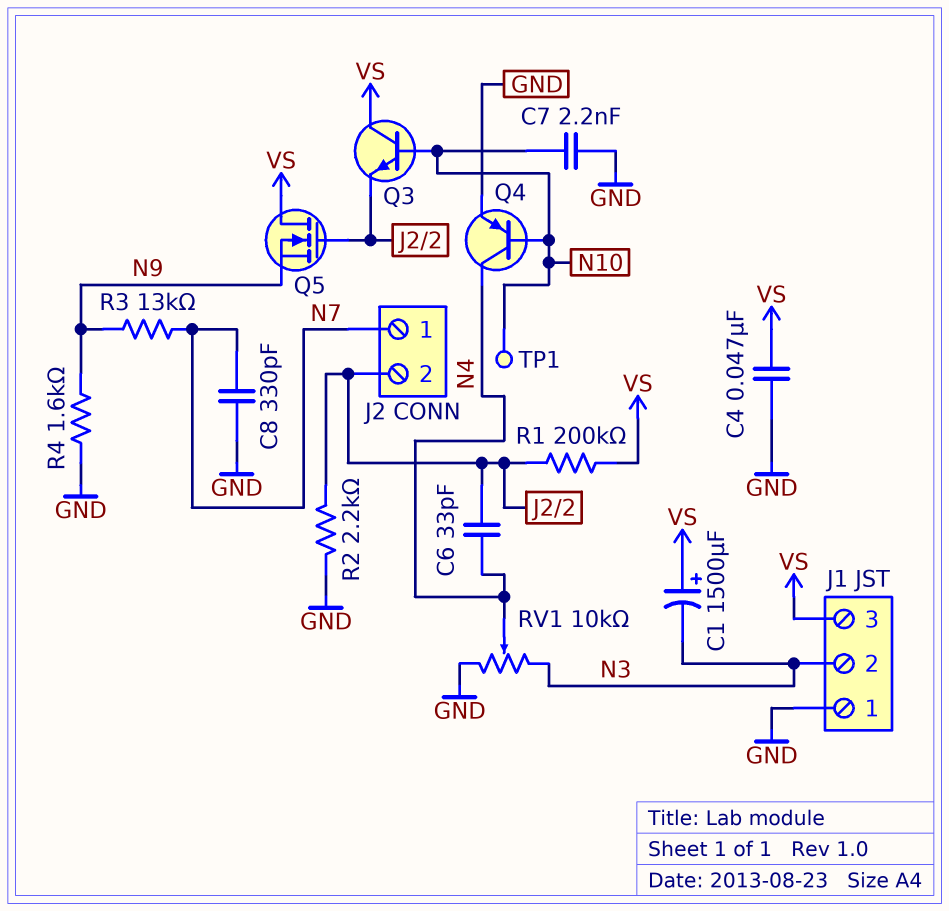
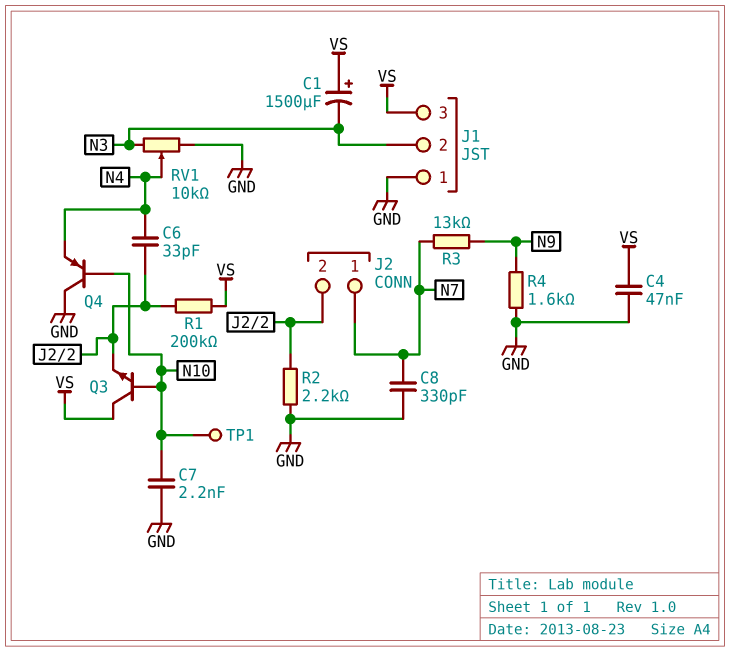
Q4: PNP (B N10, C N4, E GND) -> PNP (B N10, C GND, E N4)
Q5: NMOS (G J2/2, D VS, S N9) -> none

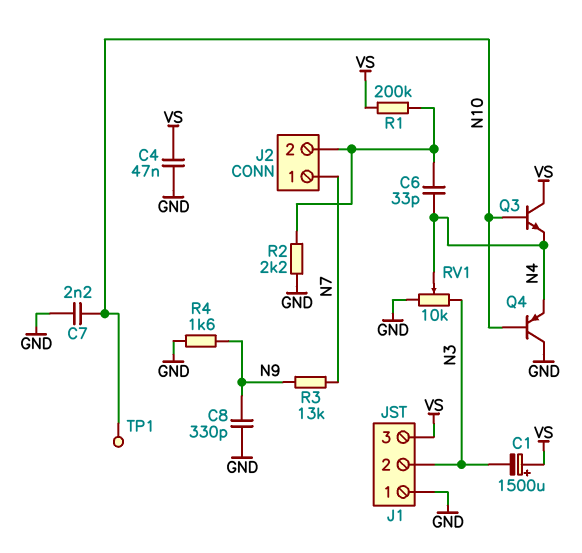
C8: 330pF (GND, N7) -> 330pF (GND, N9)
Q3: NPN (B N10, C VS, E J2/2) -> NPN (B N10, C VS, E N4)

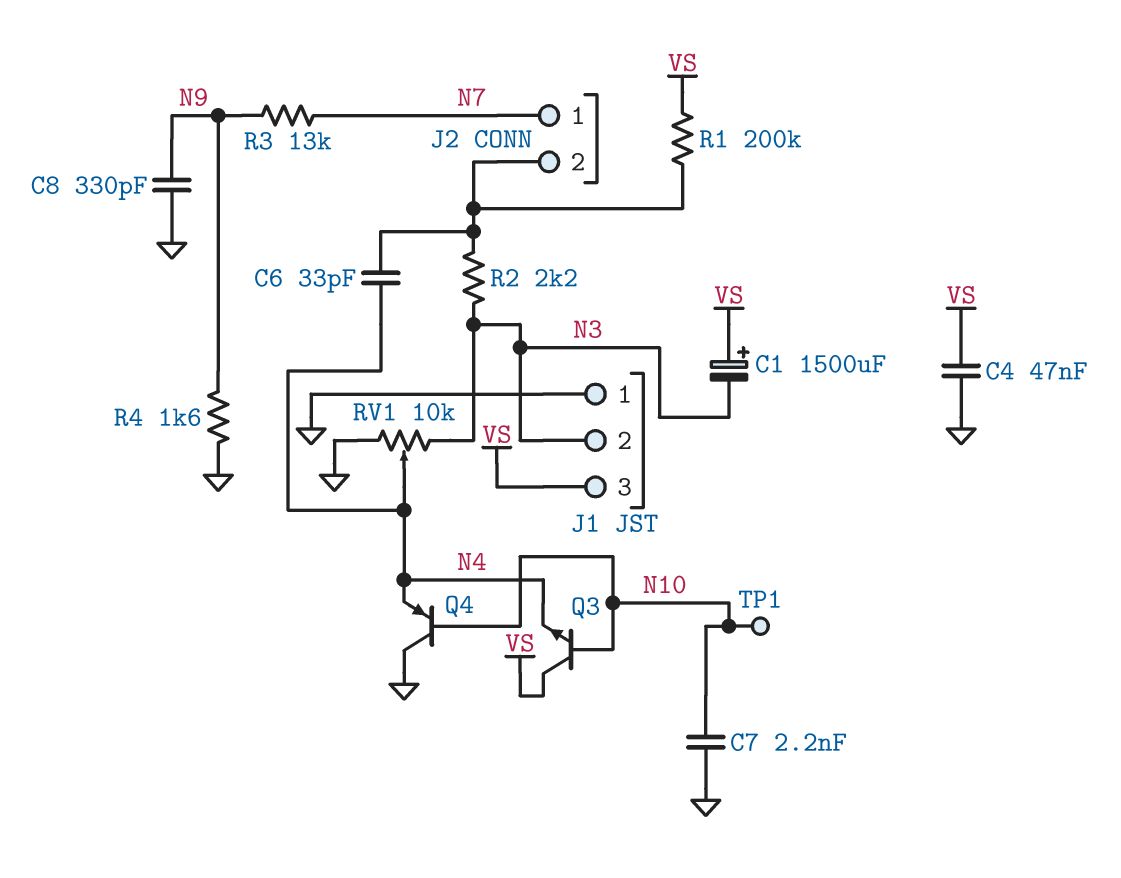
R2: 2.2k (GND, J2/2) -> 2.2k (J2/2, N3)

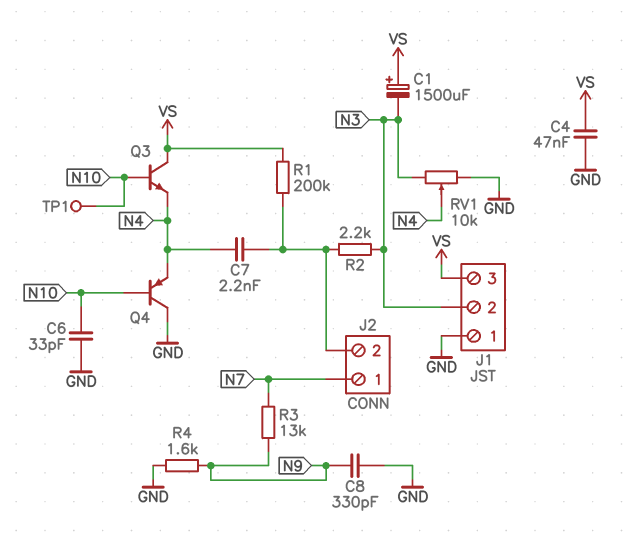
C6: 33pF (J2/2, N4) -> 33pF (GND, N10)
C7: 2.2nF (GND, N10) -> 2.2nF (J2/2, N4)

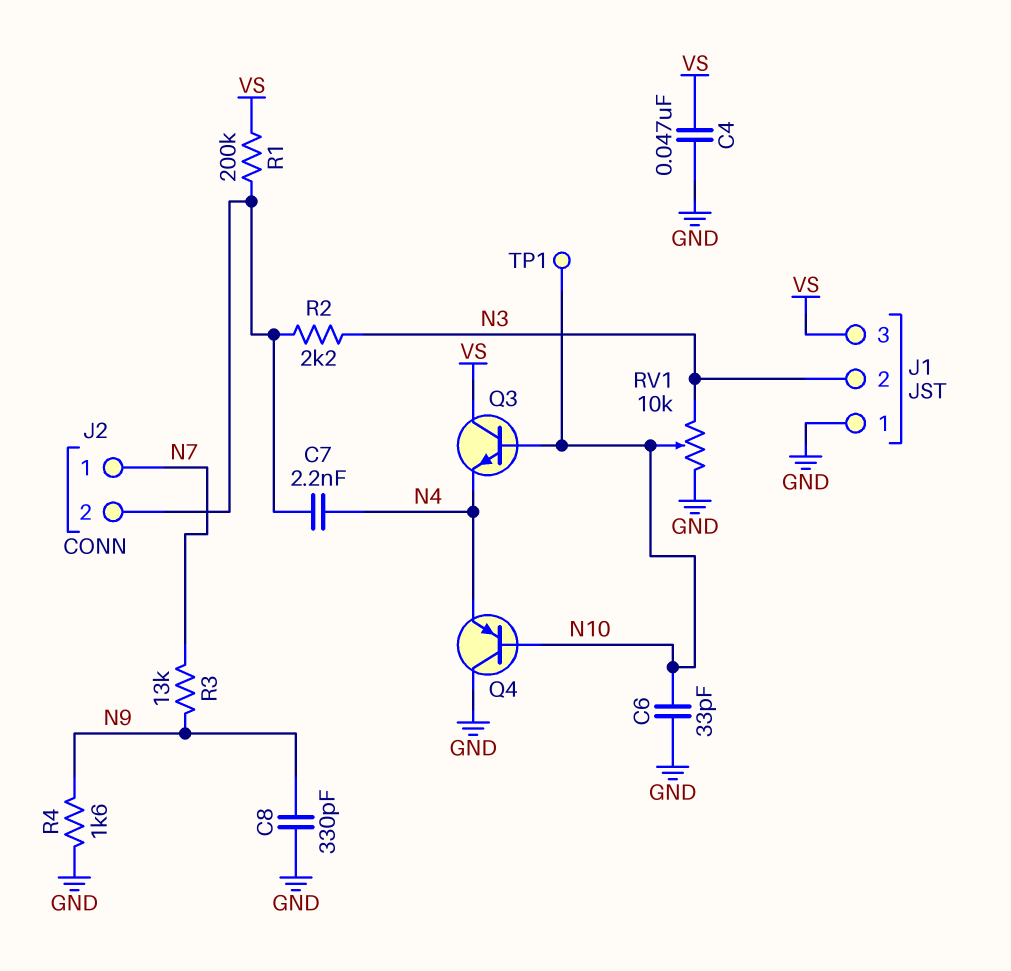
C1: 1500uF (plus VS, minus N3) -> none
RV1: 10k (GND, N3, wiper N4) -> 10k (GND, N3, wiper N10)

